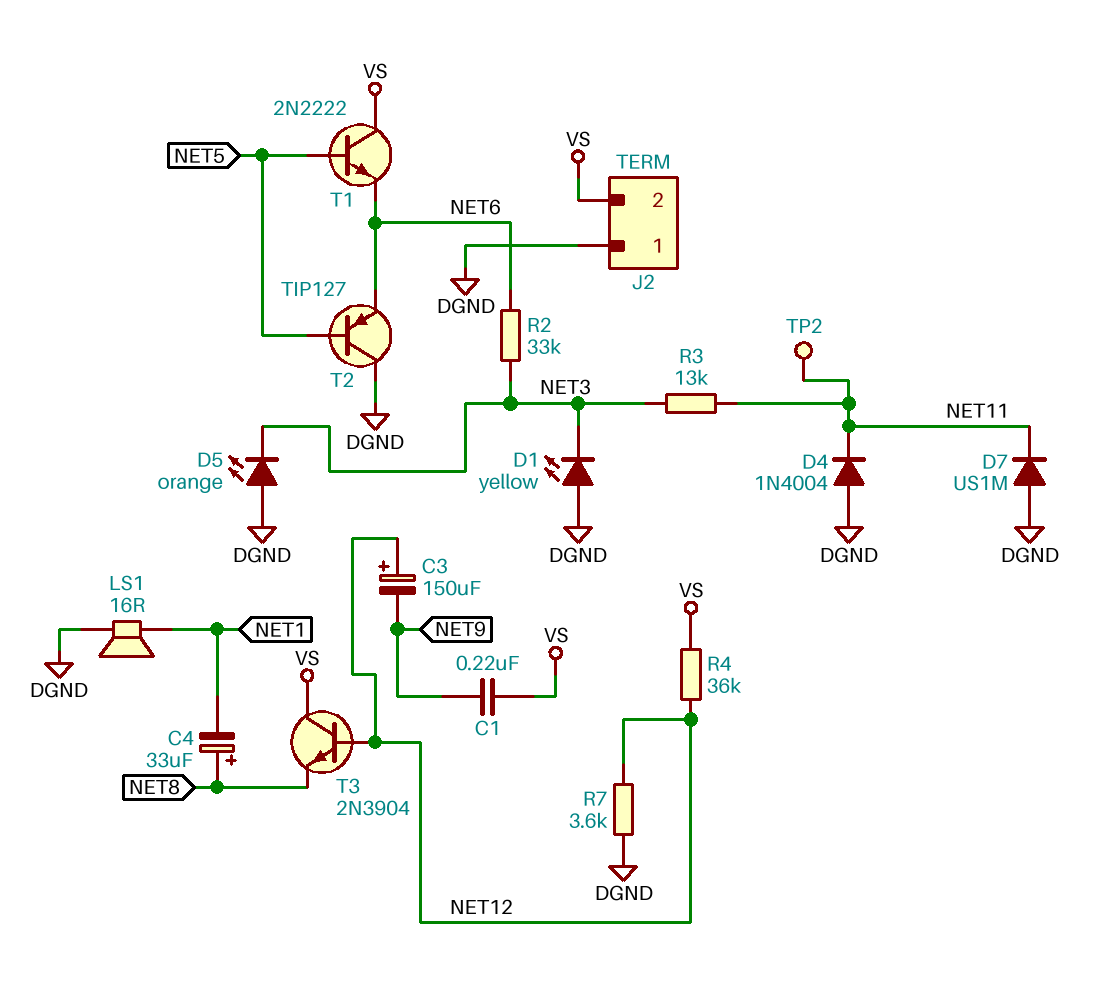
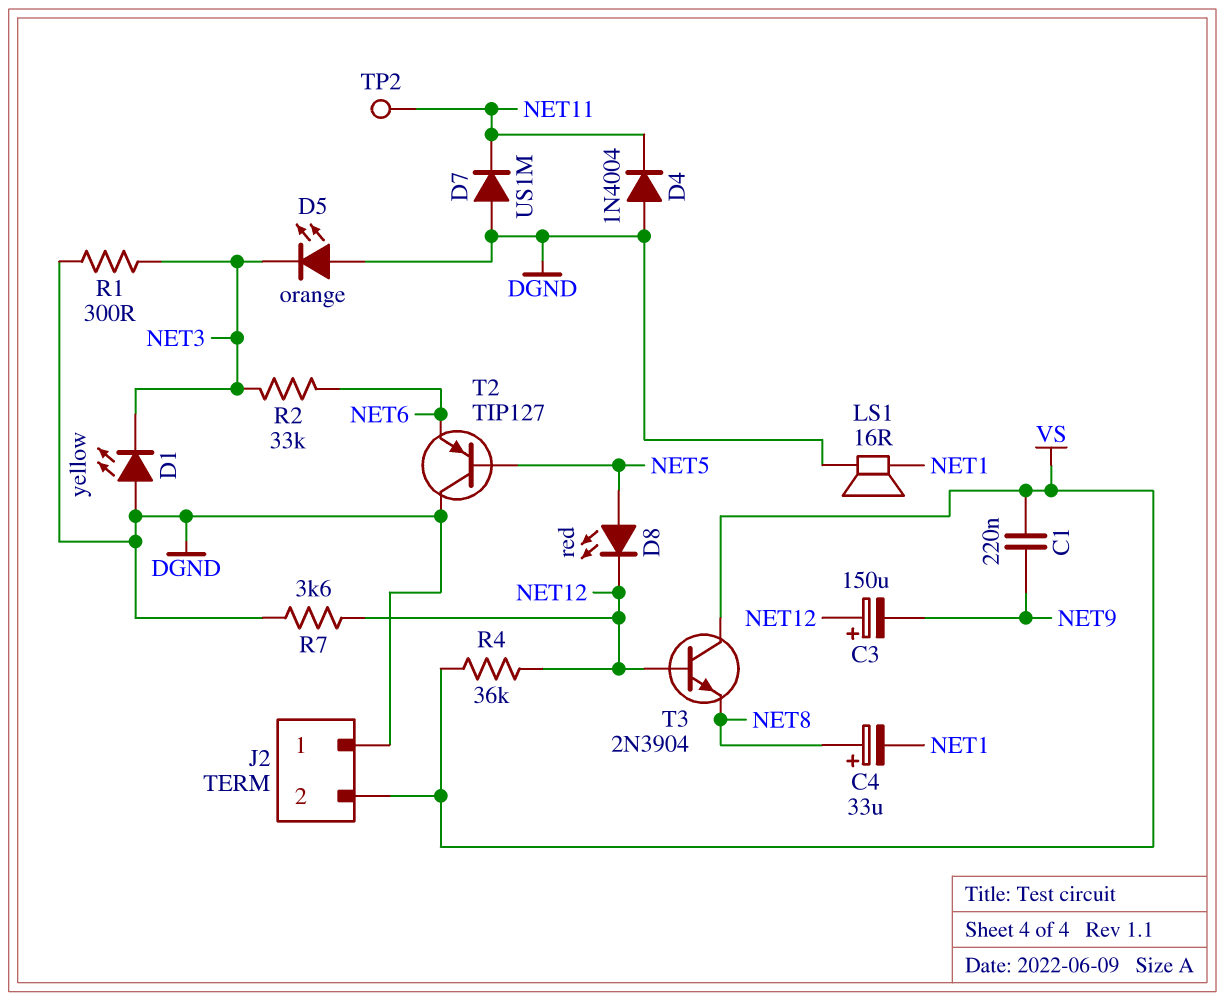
D8: none -> LED red (A NET5, K NET12)
R1: none -> 300 (DGND, NET3)
R3: 13k (NET3, NET11) -> none
T1: NPN 2N2222 (B NET5, C VS, E NET6) -> none

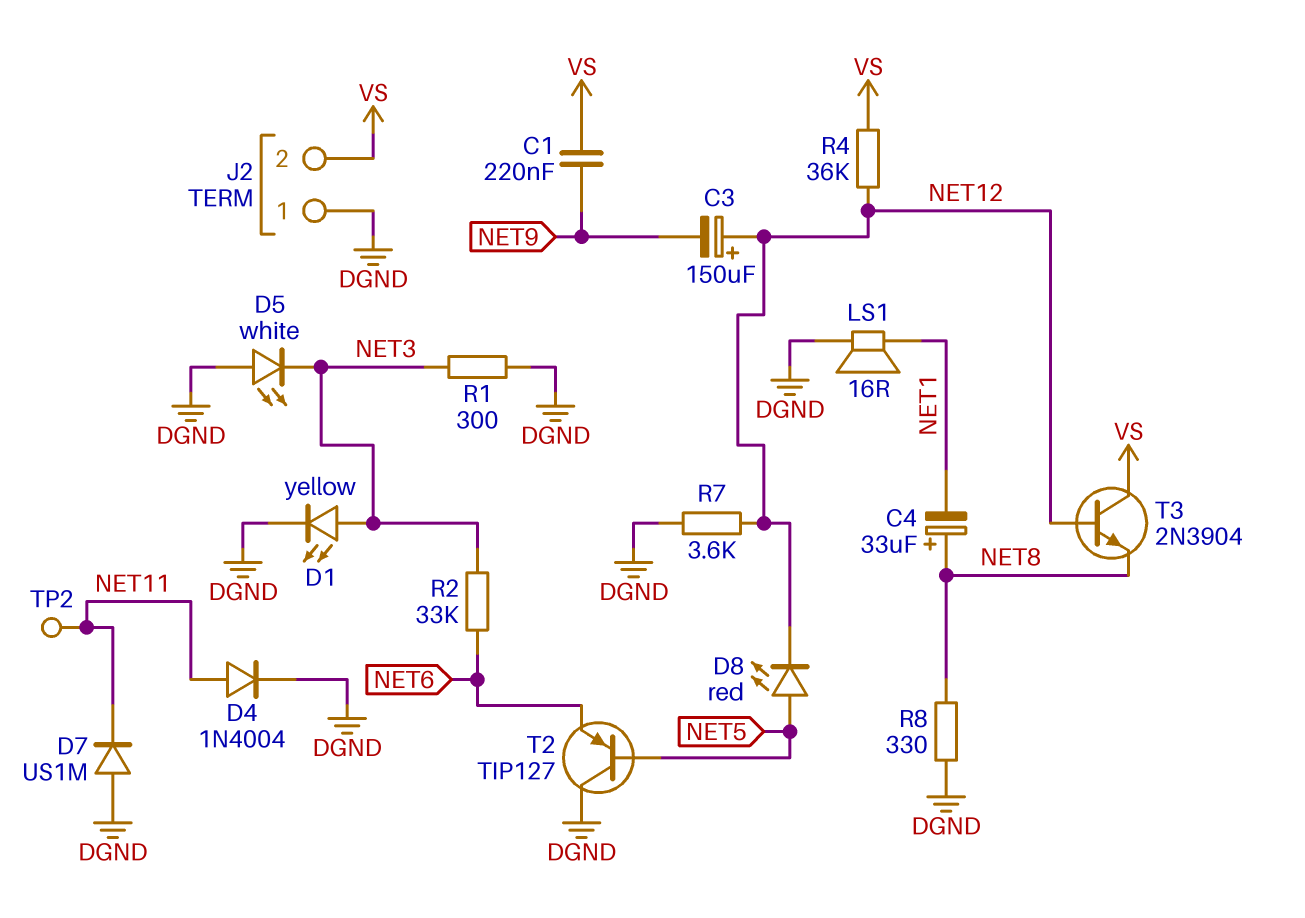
D1: LED yellow (A DGND, K NET3) -> LED yellow (A NET3, K DGND)
D4: diode 1N4004 (A DGND, K NET11) -> diode 1N4004 (A NET11, K DGND)
D5: LED orange (A DGND, K NET3) -> LED white (A DGND, K NET3)
R8: none -> 330 (DGND, NET8)

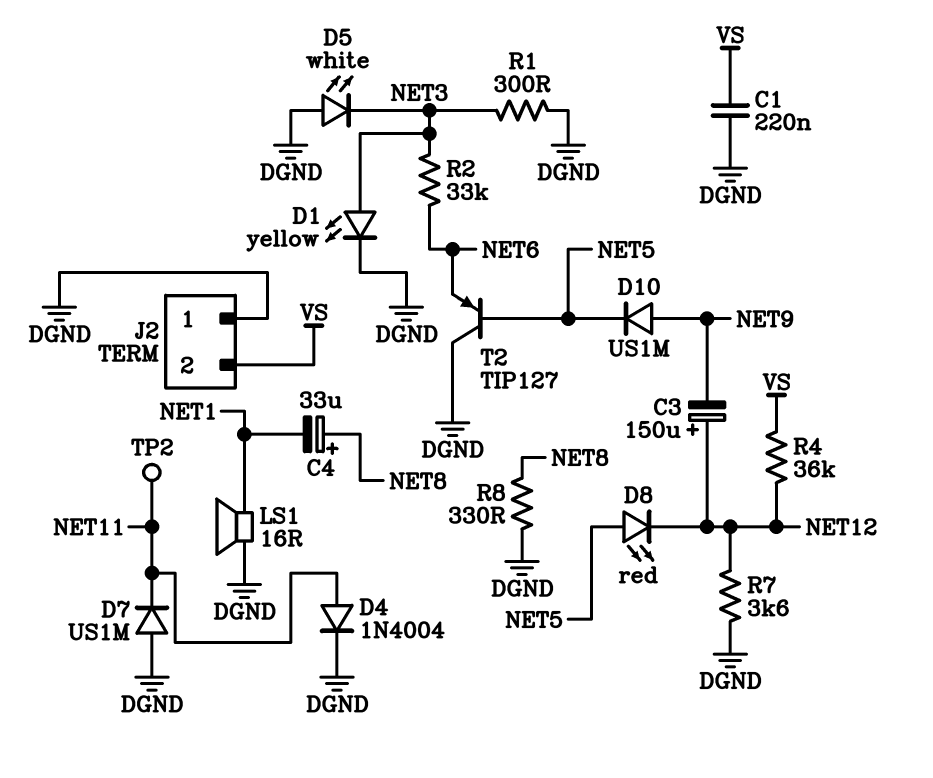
C1: 220nF (NET9, VS) -> 220nF (DGND, VS)
D10: none -> diode US1M (A NET9, K NET5)
T3: NPN 2N3904 (B NET12, C VS, E NET8) -> none

